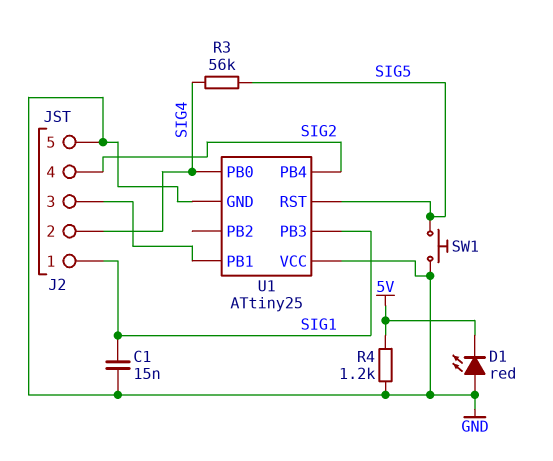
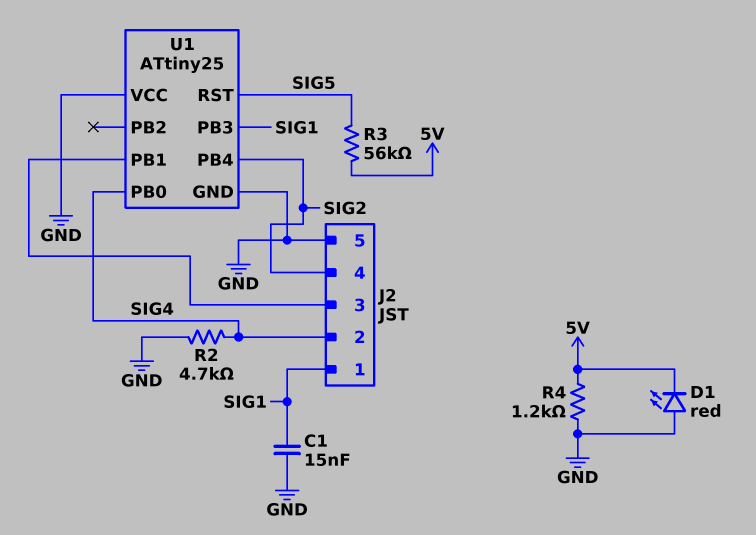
R2: none -> 4.7k (GND, SIG4)
R3: 56k (SIG4, SIG5) -> 56k (5V, SIG5)
SW1: button (GND, SIG5) -> none

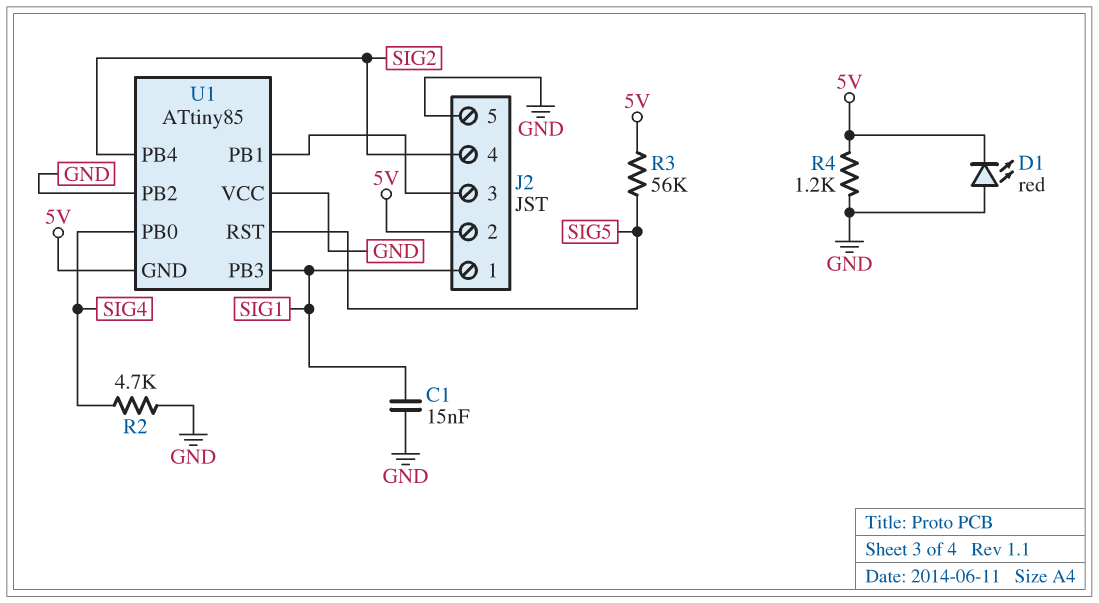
J2 pin 2: SIG4 -> 5V
U1: ATtiny25 -> ATtiny85
U1 pin GND: GND -> 5V
U1 pin PB2: none -> GND

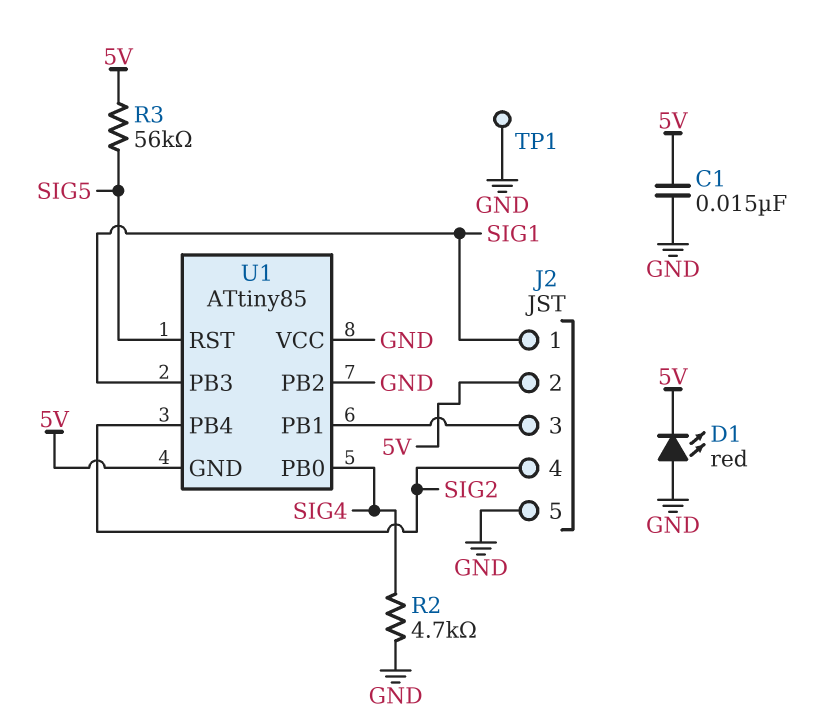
C1: 15nF (GND, SIG1) -> 15nF (5V, GND)
R4: 1.2k (5V, GND) -> none
TP1: none -> test point (GND)

